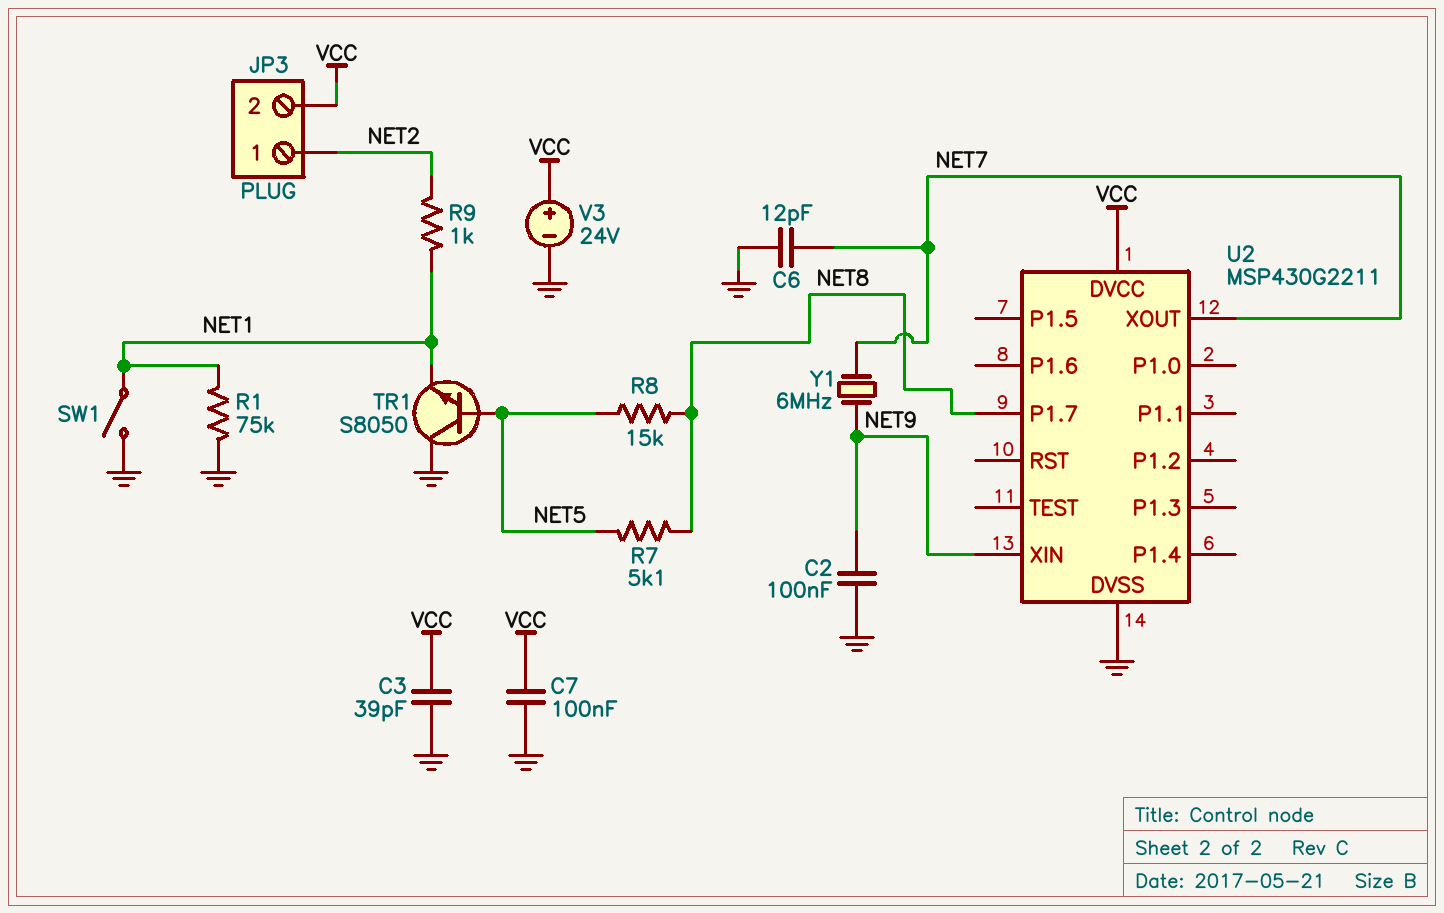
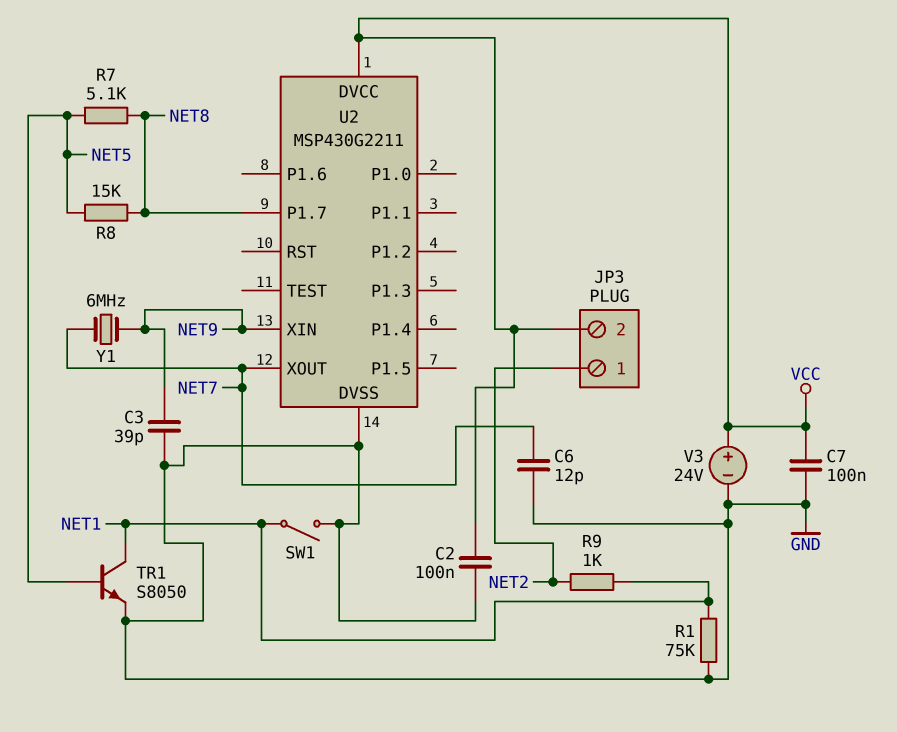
C2: 100nF (GND, NET9) -> 100nF (GND, VCC)
C3: 39pF (GND, VCC) -> 39pF (GND, NET9)
TR1: NPN S8050 (B NET5, C GND, E NET1) -> NPN S8050 (B NET5, C NET1, E GND)

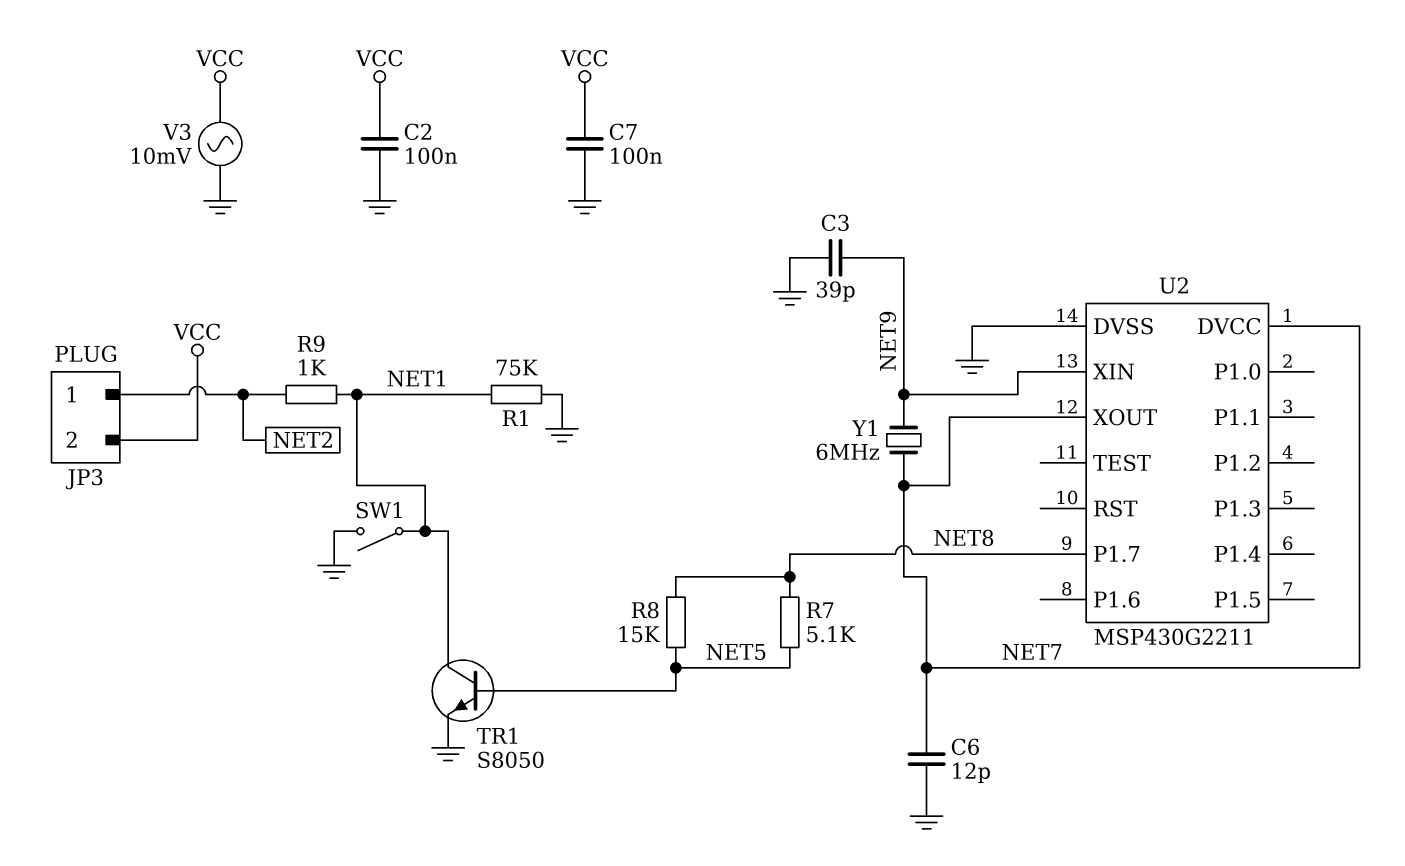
U2 pin DVCC: VCC -> NET7
V3: 24V (plus VCC, minus GND) -> AC 10mV (GND, VCC)

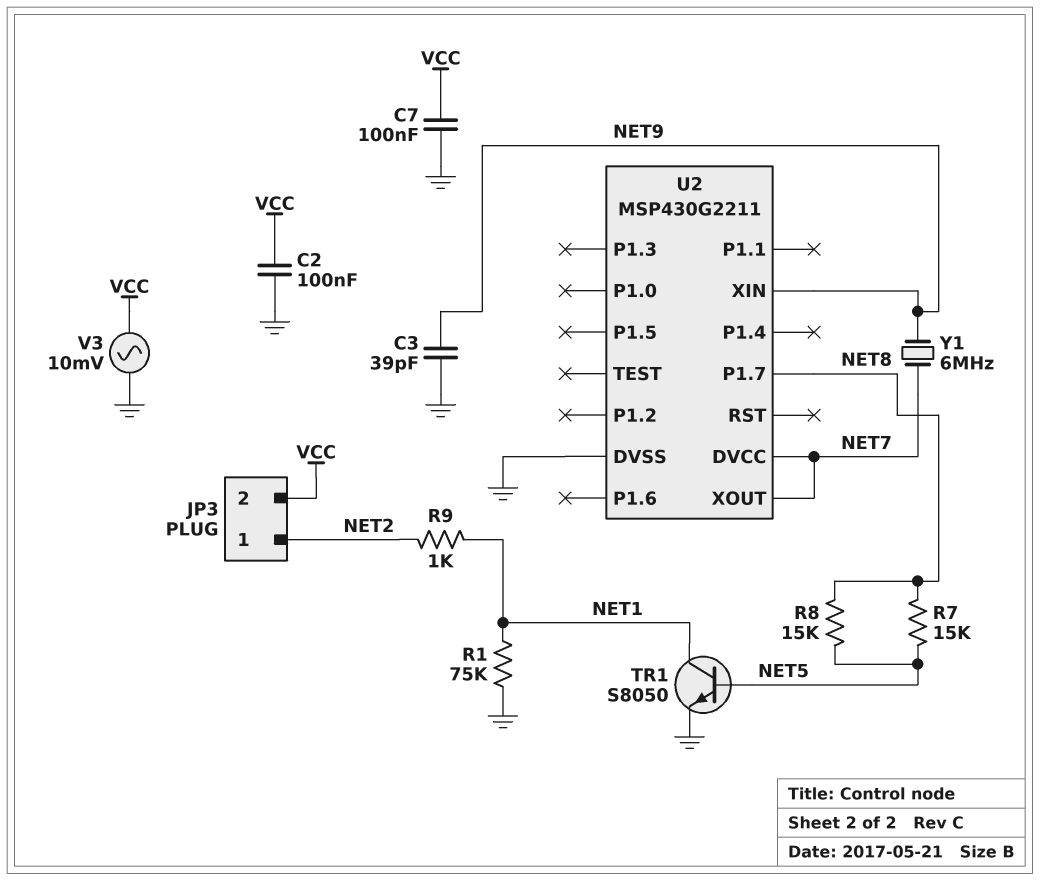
C6: 12pF (GND, NET7) -> none
R7: 5.1k (NET5, NET8) -> 15k (NET5, NET8)
SW1: switch (GND, NET1) -> none

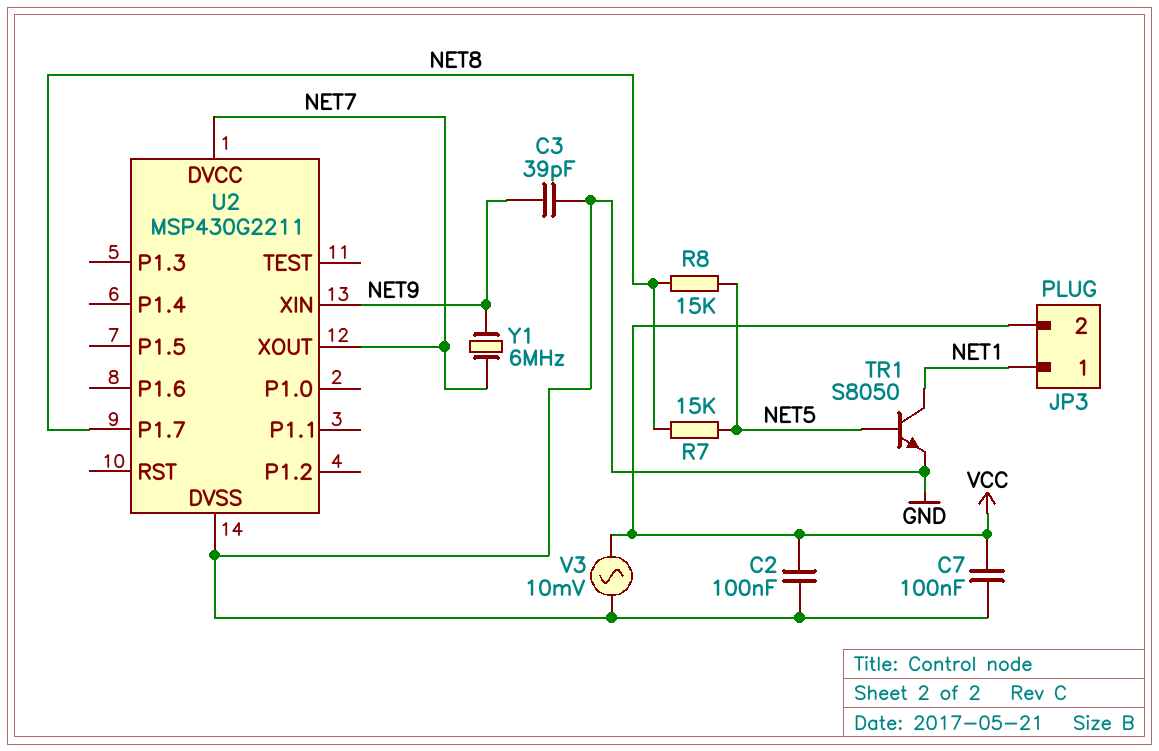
JP3 pin 1: NET2 -> NET1
R1: 75k (GND, NET1) -> none
R9: 1k (NET1, NET2) -> none

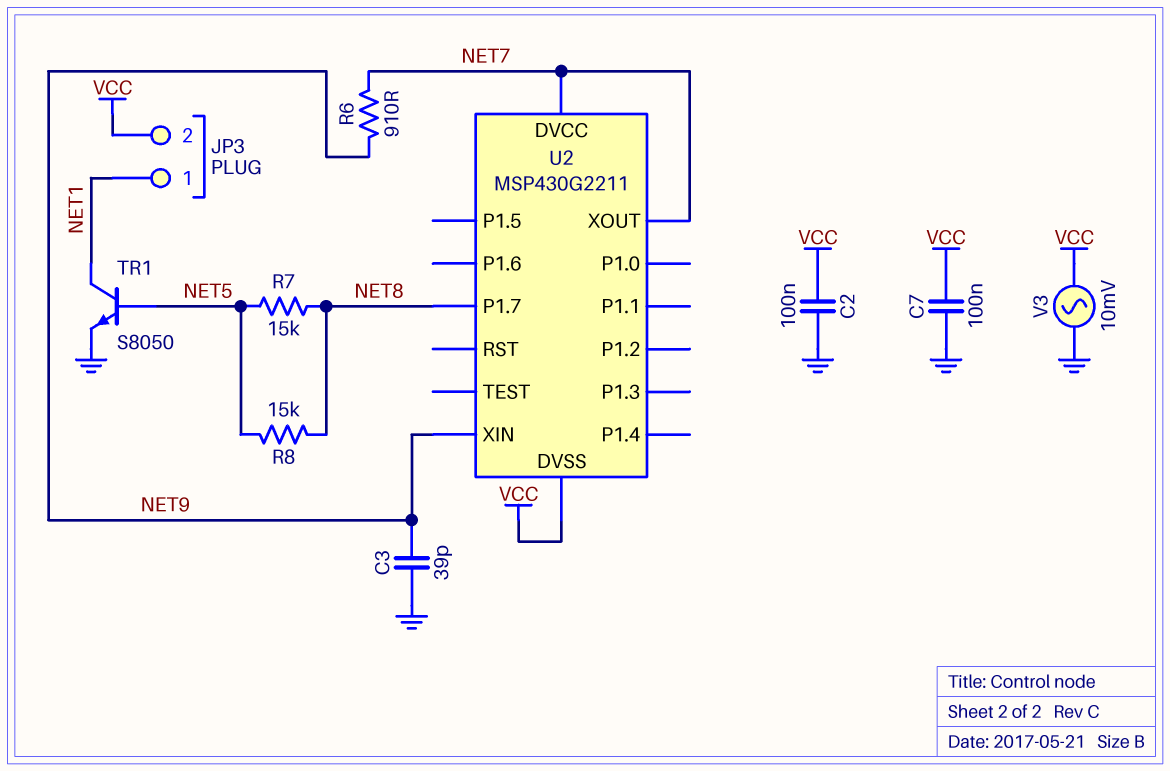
R6: none -> 910 (NET7, NET9)
U2 pin DVSS: GND -> VCC
Y1: 6MHz (NET7, NET9) -> none

